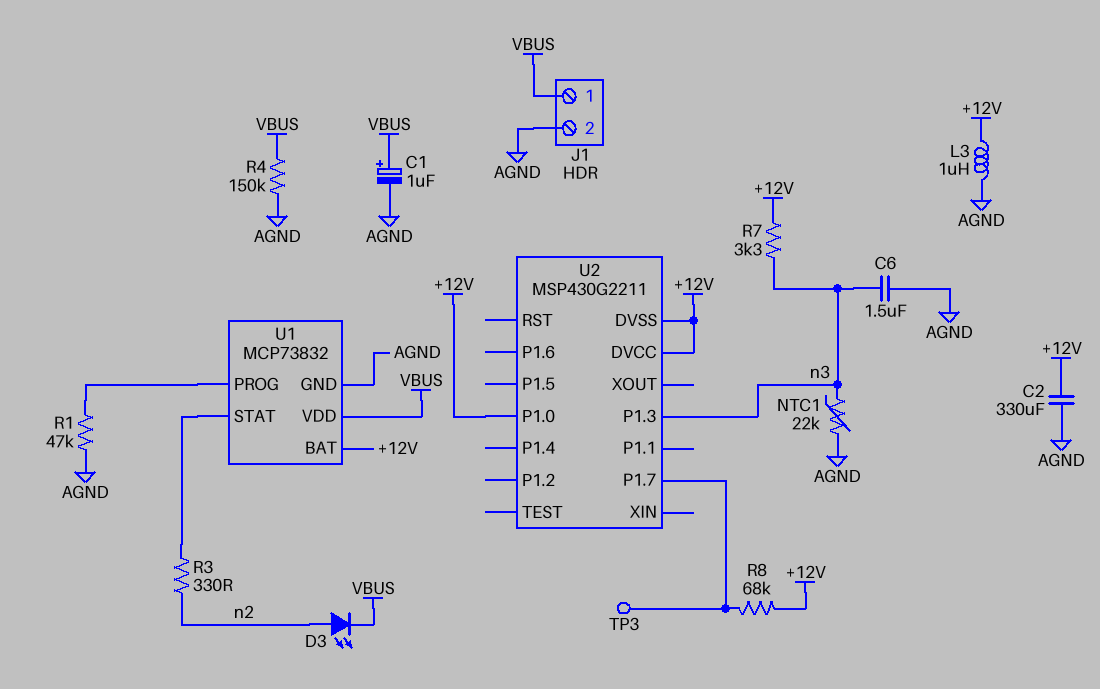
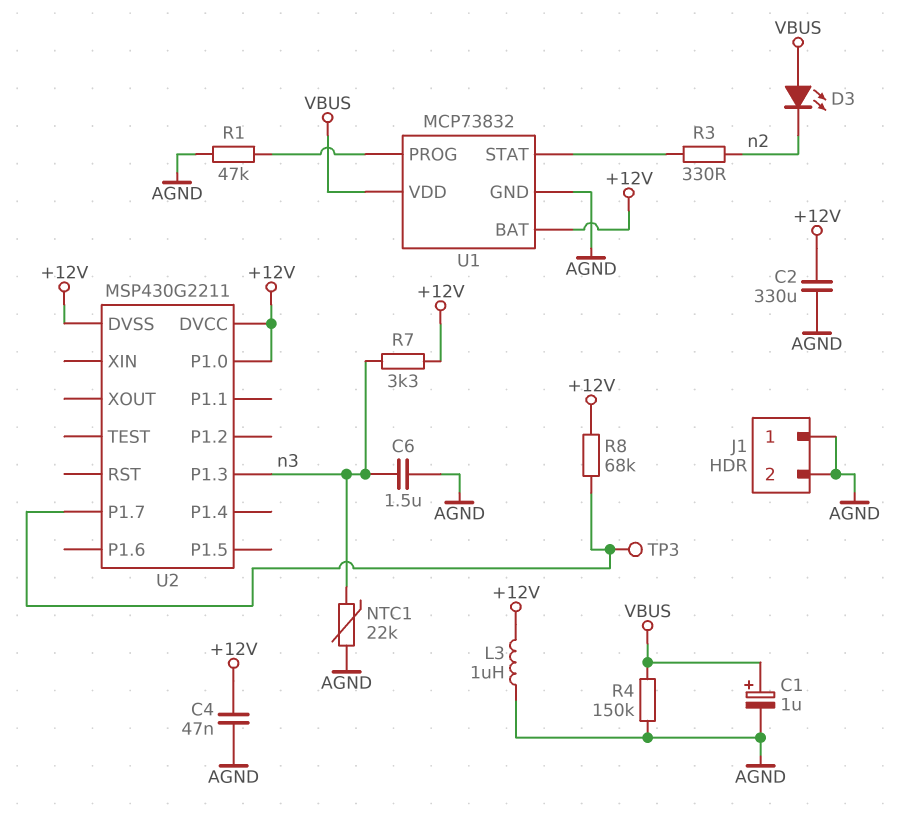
C4: none -> 47nF (+12V, AGND)
D3: LED (A n2, K VBUS) -> LED (A VBUS, K n2)
J1 pin 1: VBUS -> AGND

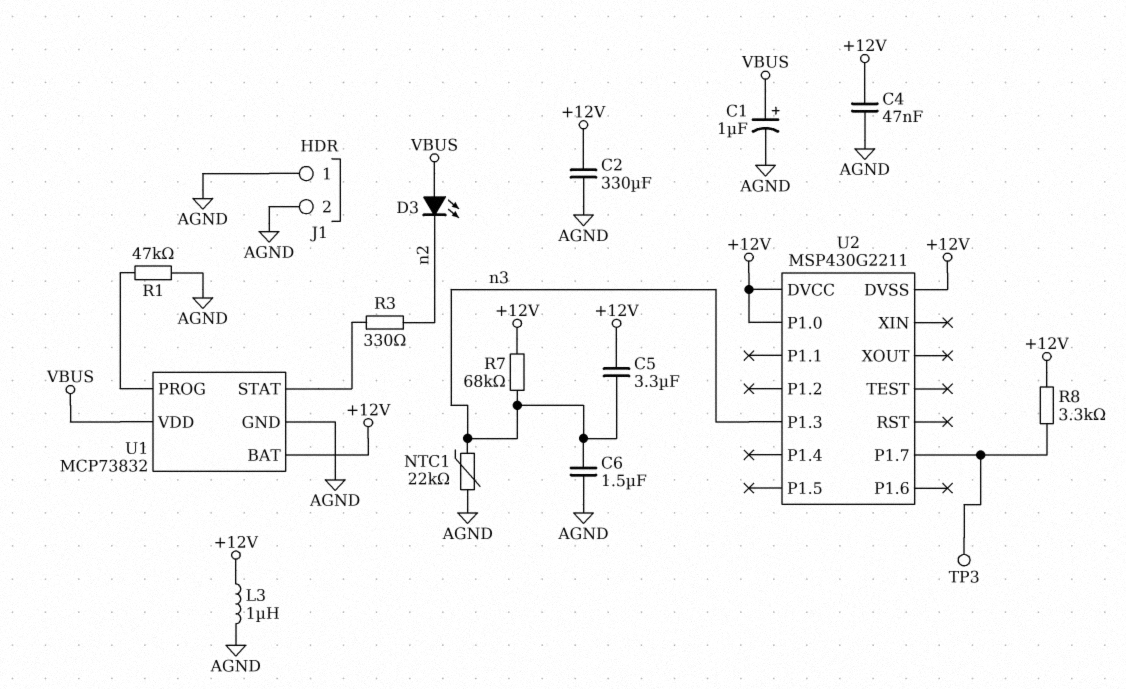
C5: none -> 3.3uF (+12V, n3)
R4: 150k (AGND, VBUS) -> none
R7: 3.3k (+12V, n3) -> 68k (+12V, n3)
R8: 68k (+12V, U2/P1.7) -> 3.3k (+12V, U2/P1.7)

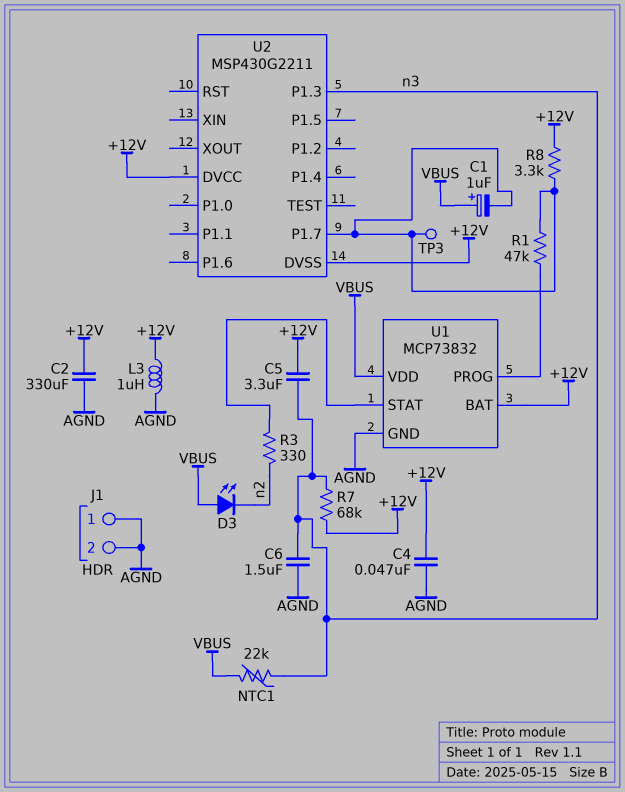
C1: 1uF (plus VBUS, minus AGND) -> 1uF (plus VBUS, minus U2/P1.7)
NTC1: 22k (AGND, n3) -> 22k (VBUS, n3)
R1: 47k (AGND, U1/PROG) -> 47k (U1/PROG, U2/P1.7)
U2 pin P1.0: +12V -> none

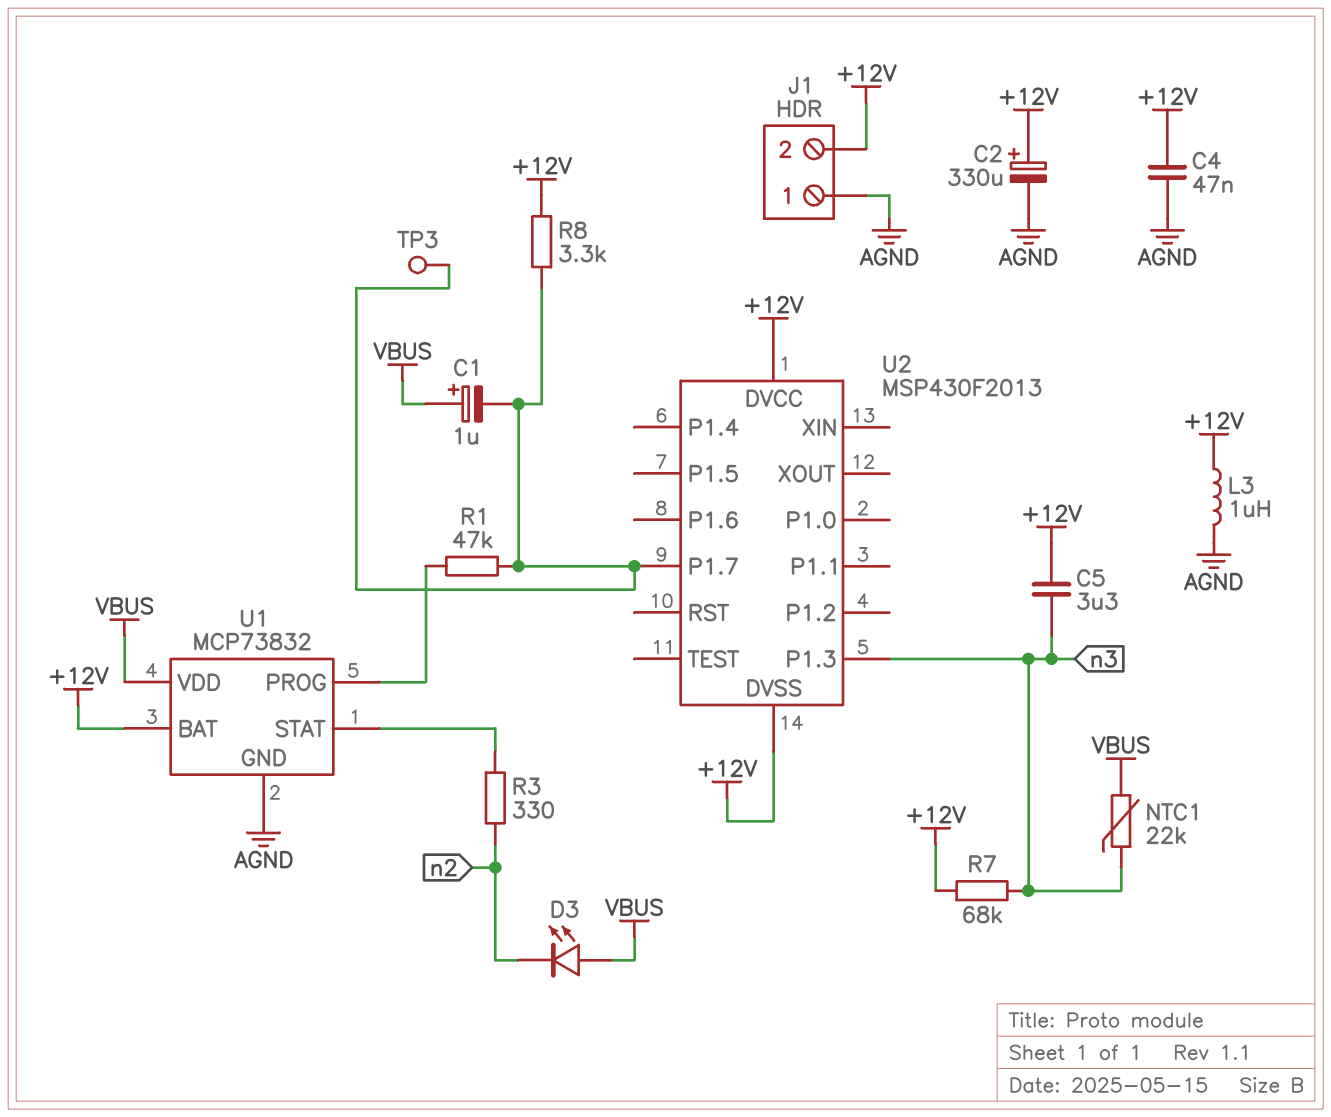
C2: 330uF (+12V, AGND) -> 330uF (plus +12V, minus AGND)
C6: 1.5uF (AGND, n3) -> none
J1 pin 2: AGND -> +12V
U2: MSP430G2211 -> MSP430F2013

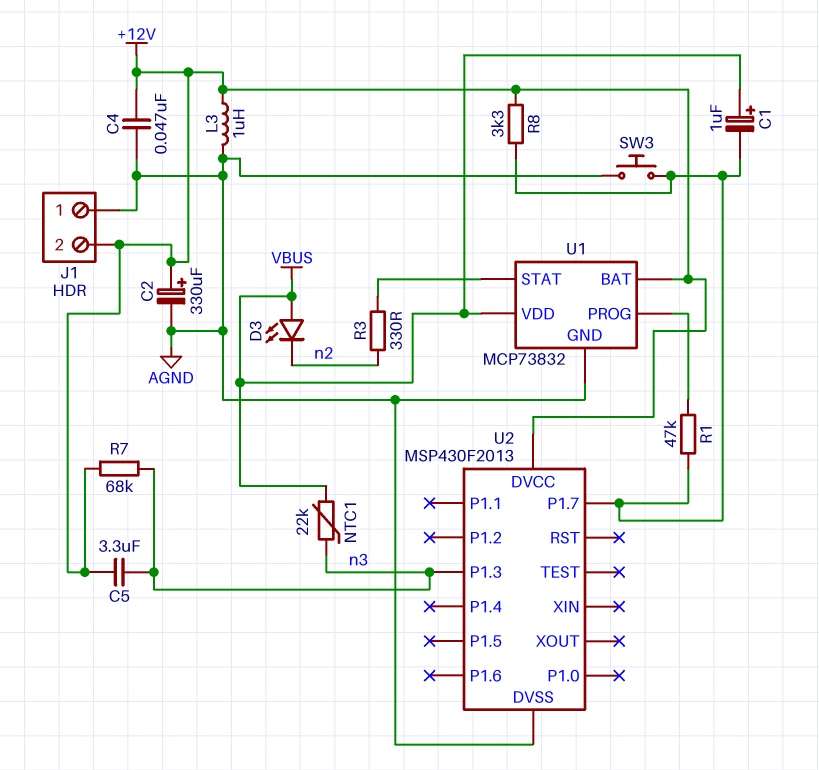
SW3: none -> button (AGND, U2/P1.7)
TP3: test point (U2/P1.7) -> none
U2 pin DVSS: +12V -> AGND

